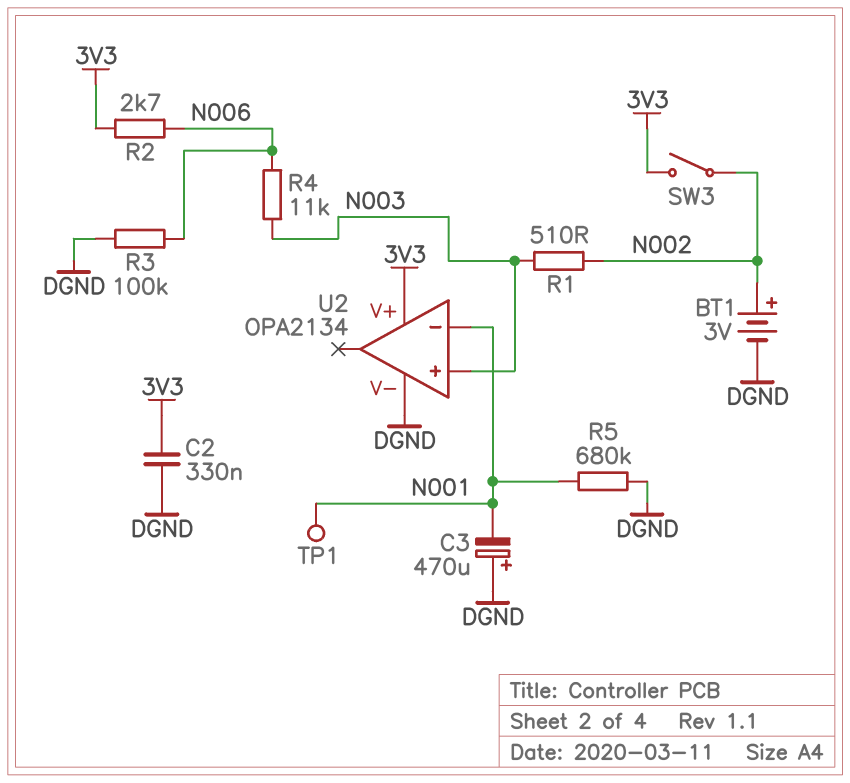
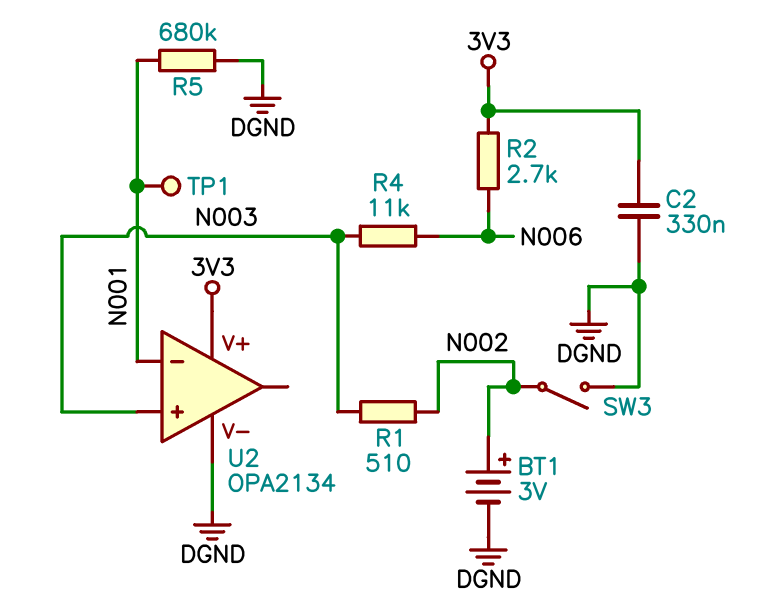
C3: 470uF (plus DGND, minus N001) -> none
R3: 100k (DGND, N006) -> none
SW3: switch (3V3, N002) -> switch (DGND, N002)

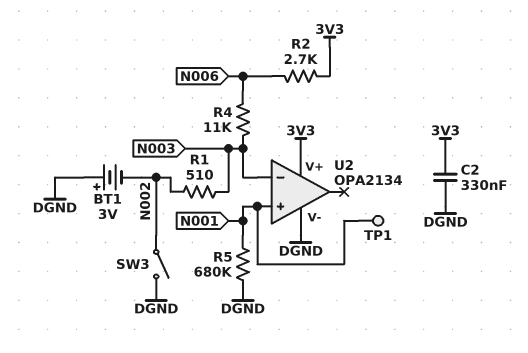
BT1: 3V (plus N002, minus DGND) -> 3V (plus DGND, minus N002)
U2 pin in+: N003 -> N001
U2 pin in-: N001 -> N003

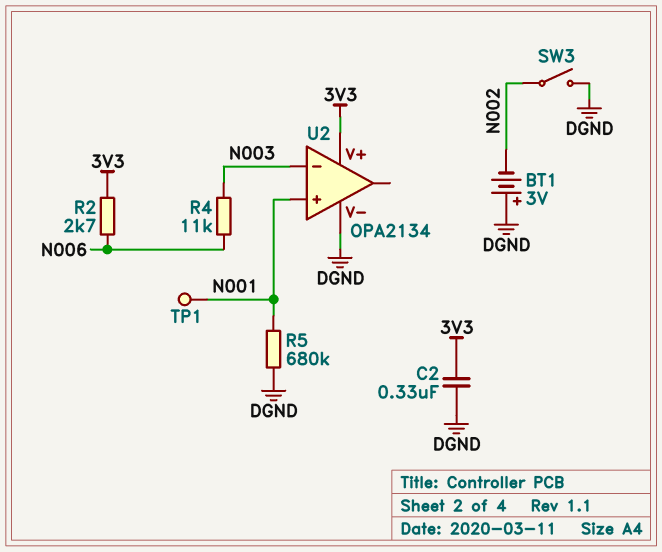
R1: 510 (N002, N003) -> none

